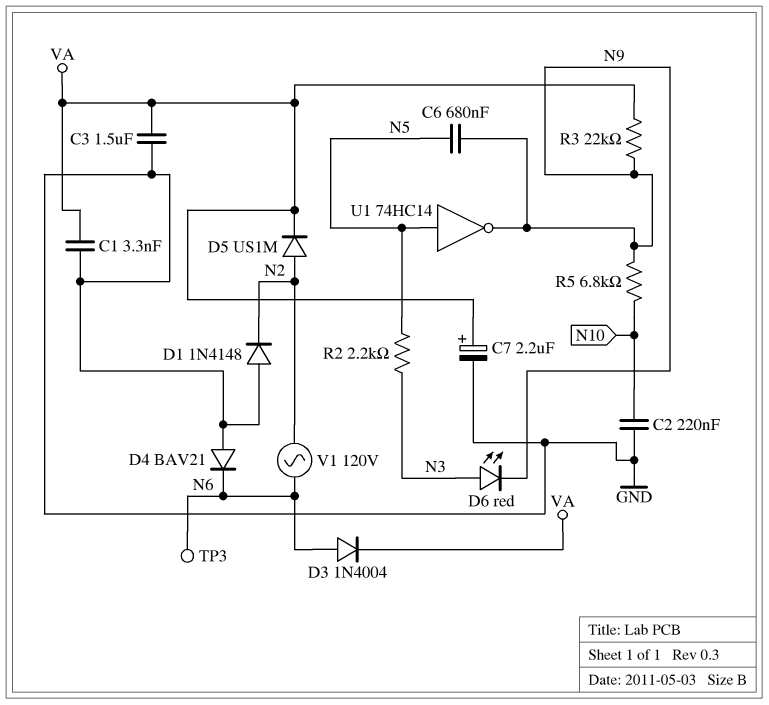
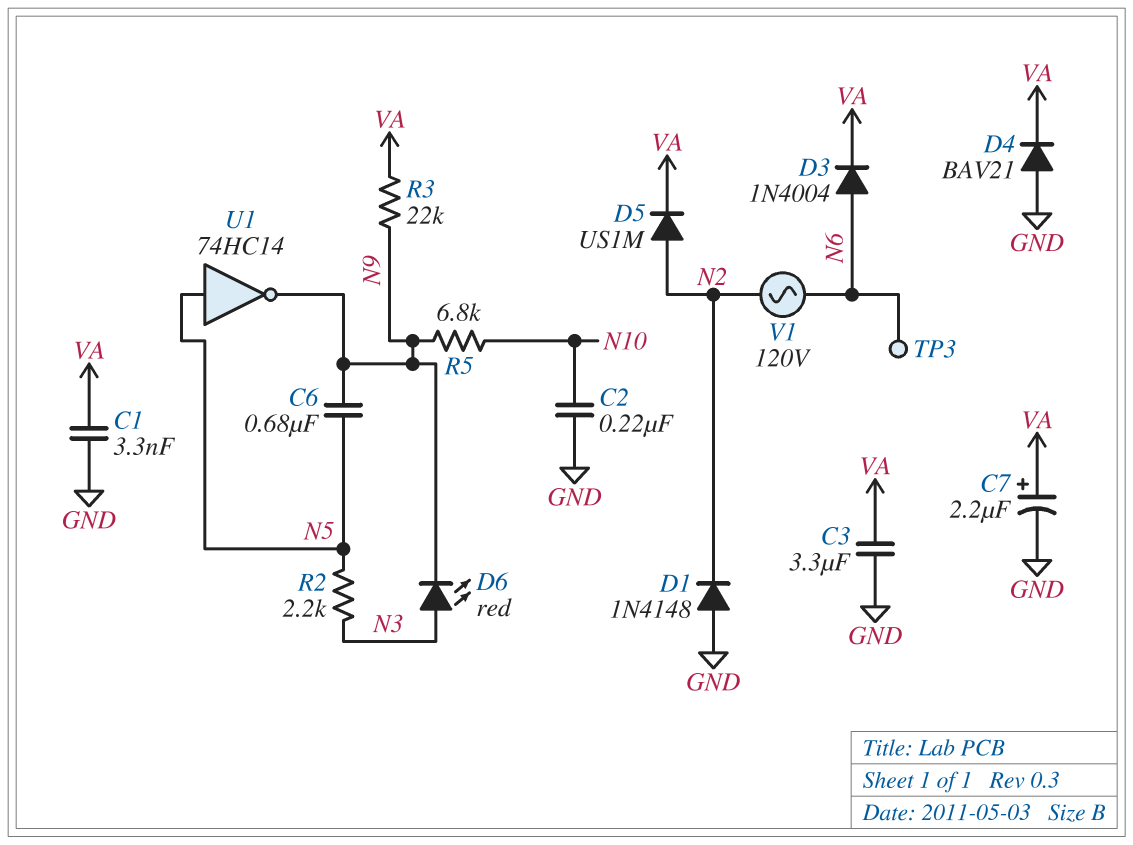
C3: 1.5uF (GND, VA) -> 3.3uF (GND, VA)
D4: diode BAV21 (A GND, K N6) -> diode BAV21 (A GND, K VA)

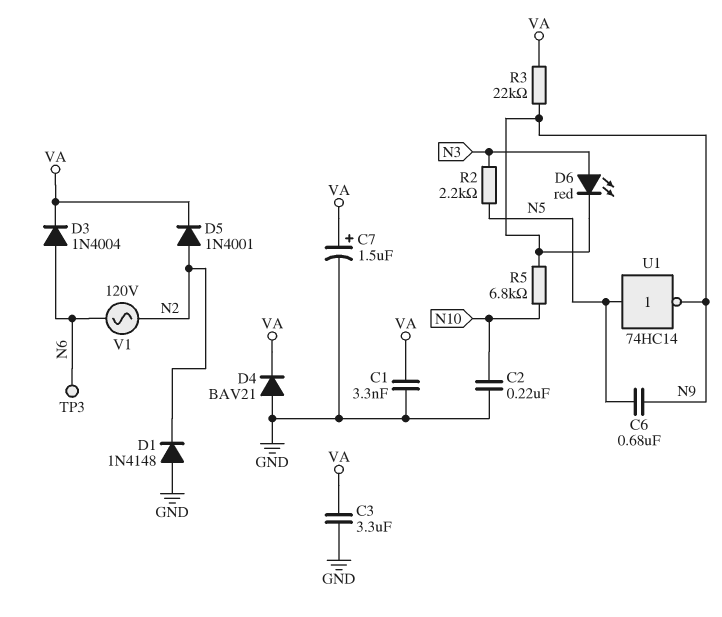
C7: 2.2uF (plus VA, minus GND) -> 1.5uF (plus VA, minus GND)
D5: diode US1M (A N2, K VA) -> diode 1N4001 (A N2, K VA)

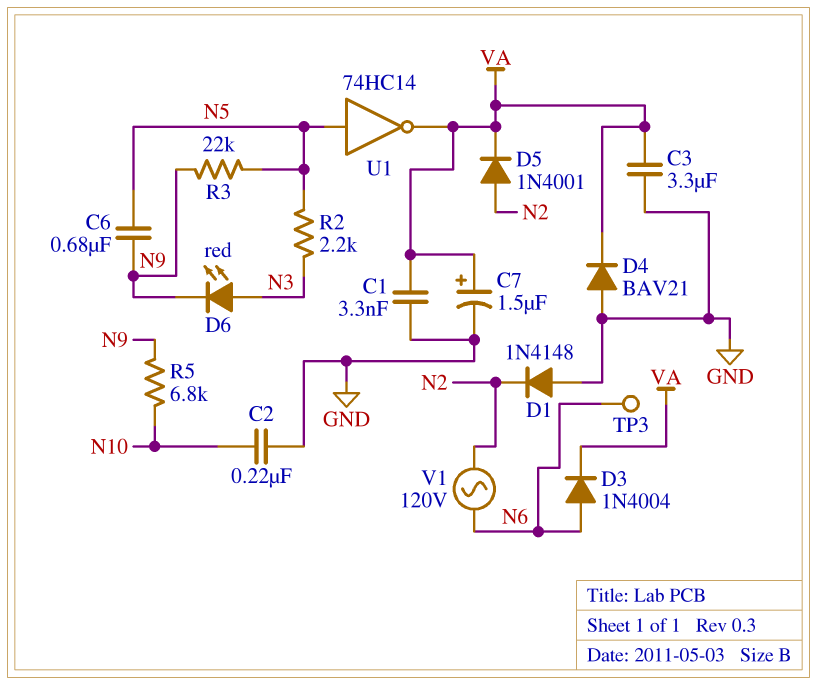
R3: 22k (N9, VA) -> 22k (N5, N9)
U1: NOT 74HC14 (in N5, out N9) -> NOT 74HC14 (in N5, out VA)

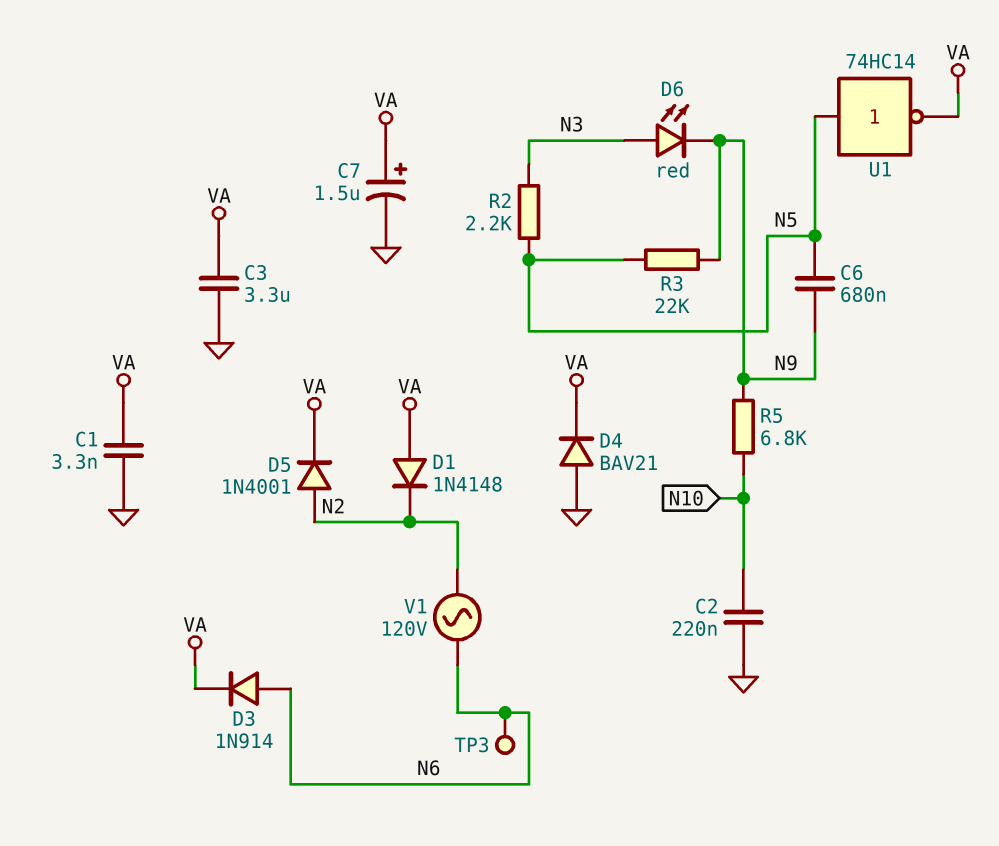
D1: diode 1N4148 (A GND, K N2) -> diode 1N4148 (A VA, K N2)
D3: diode 1N4004 (A N6, K VA) -> diode 1N914 (A N6, K VA)

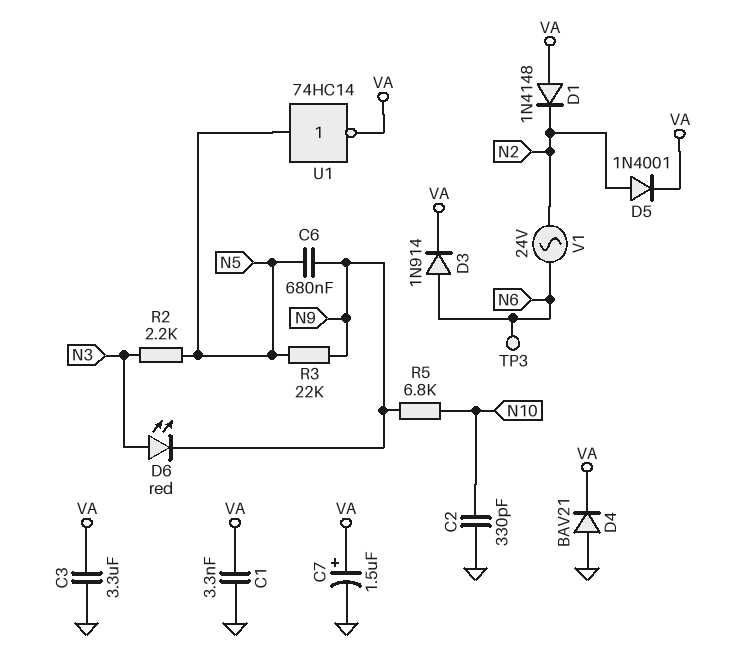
C2: 220nF (GND, N10) -> 330pF (GND, N10)
V1: AC 120V (N2, N6) -> AC 24V (N2, N6)

